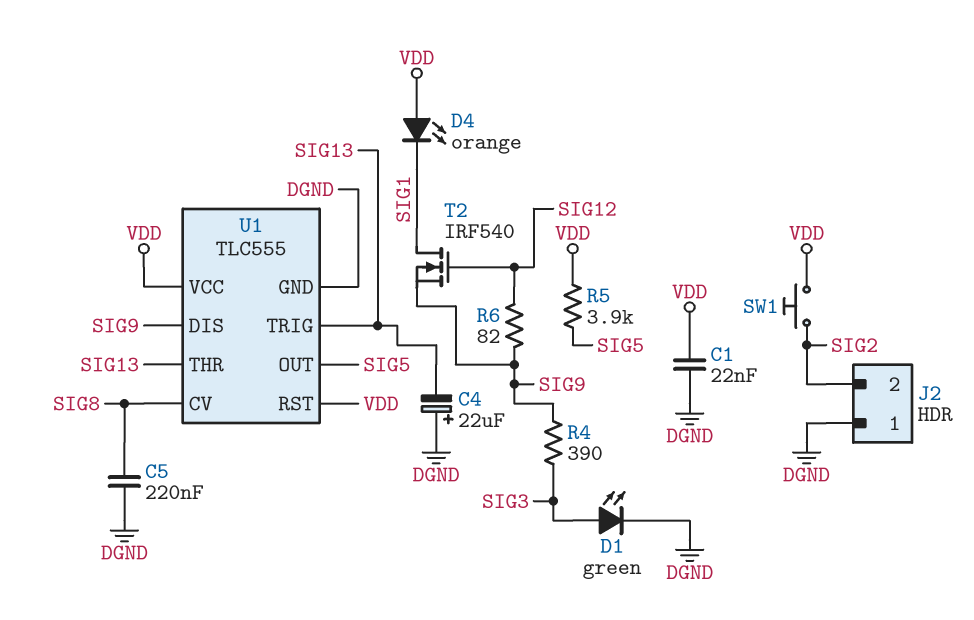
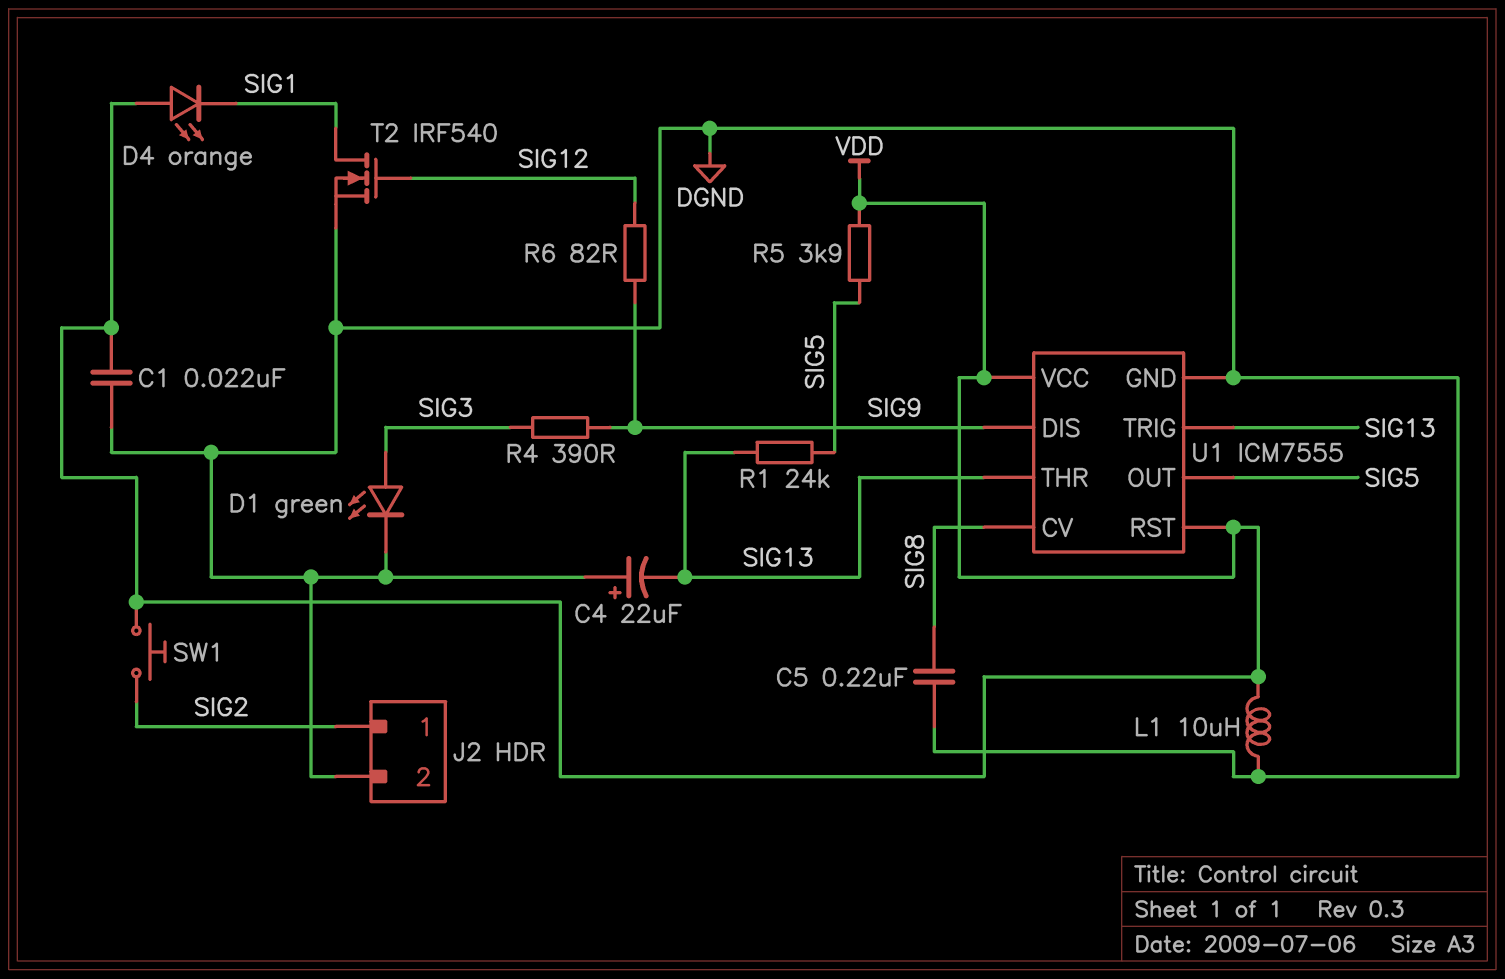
J2 pin 1: DGND -> SIG2
J2 pin 2: SIG2 -> DGND
L1: none -> 10uH (DGND, VDD)
R1: none -> 24k (SIG5, SIG13)
T2: NMOS IRF540 (G SIG12, D SIG1, S SIG9) -> NMOS IRF540 (G SIG12, D SIG1, S DGND)
U1: TLC555 -> ICM7555

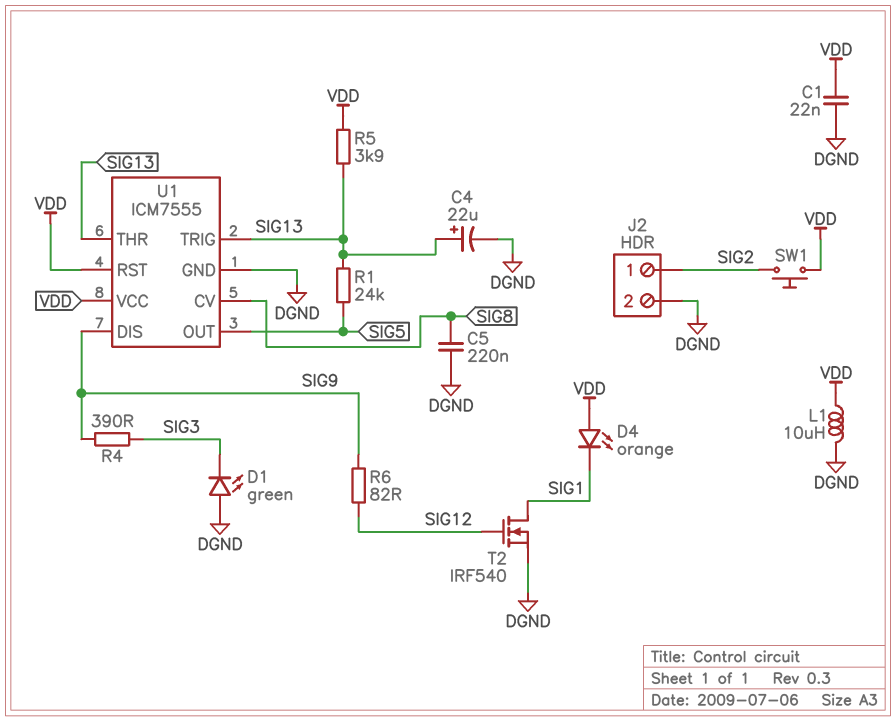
C4: 22uF (plus DGND, minus SIG13) -> 22uF (plus SIG13, minus DGND)
D1: LED green (A SIG3, K DGND) -> LED green (A DGND, K SIG3)
R5: 3.9k (SIG5, VDD) -> 3.9k (SIG13, VDD)

